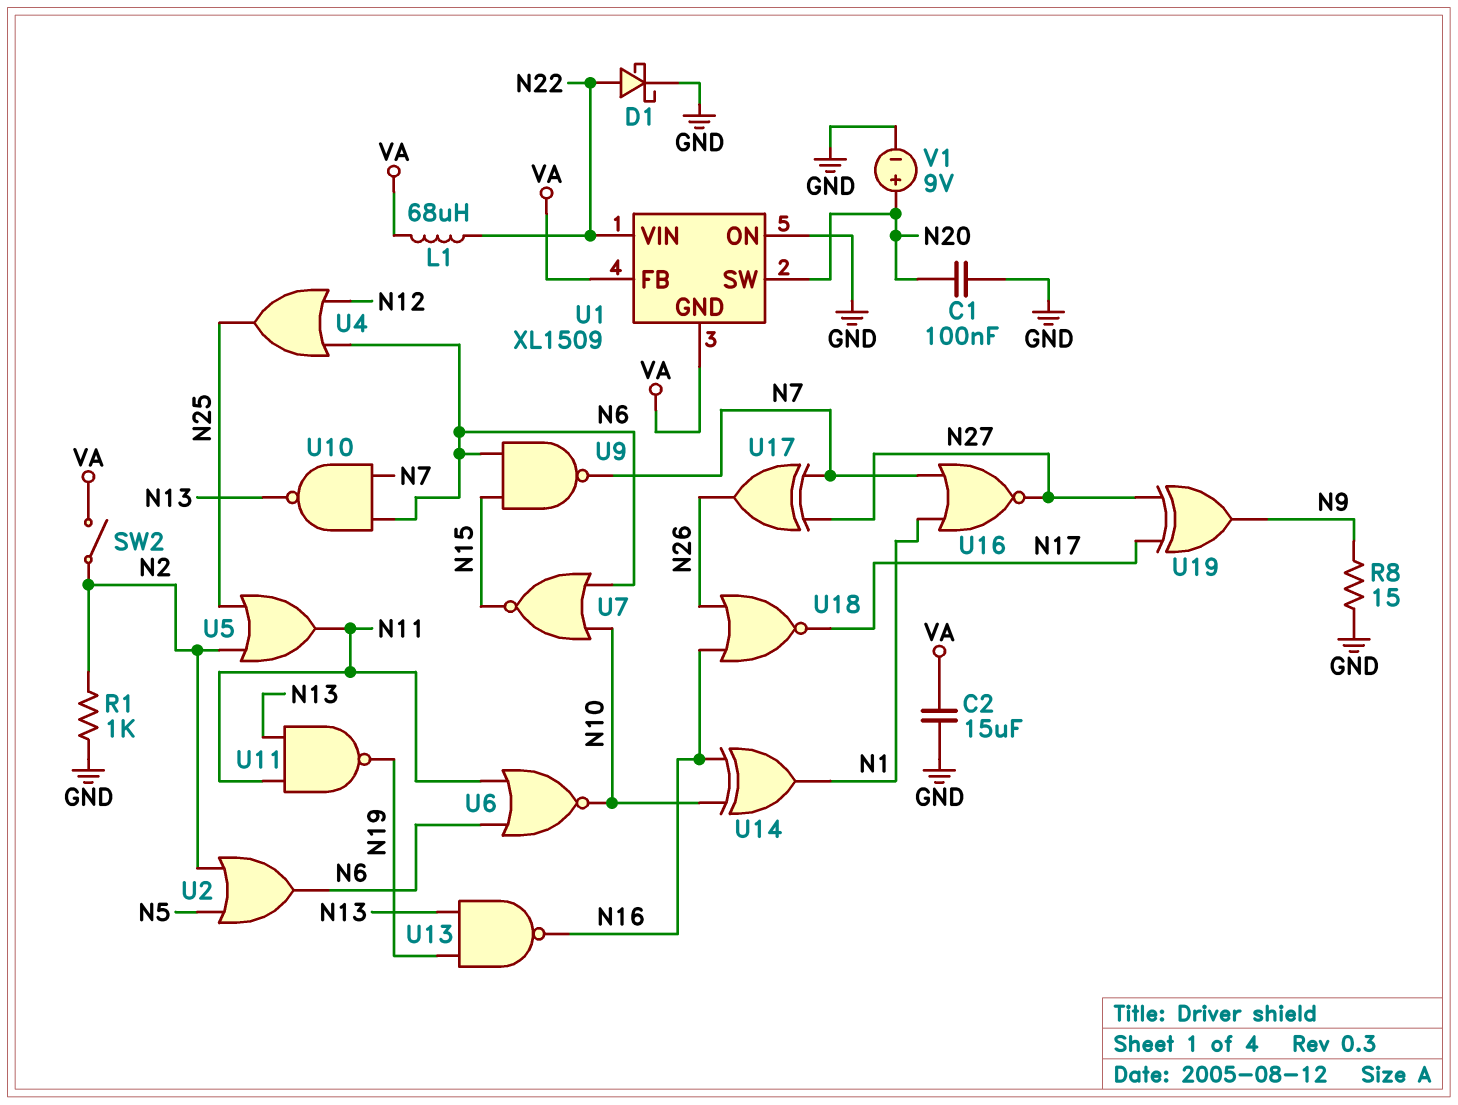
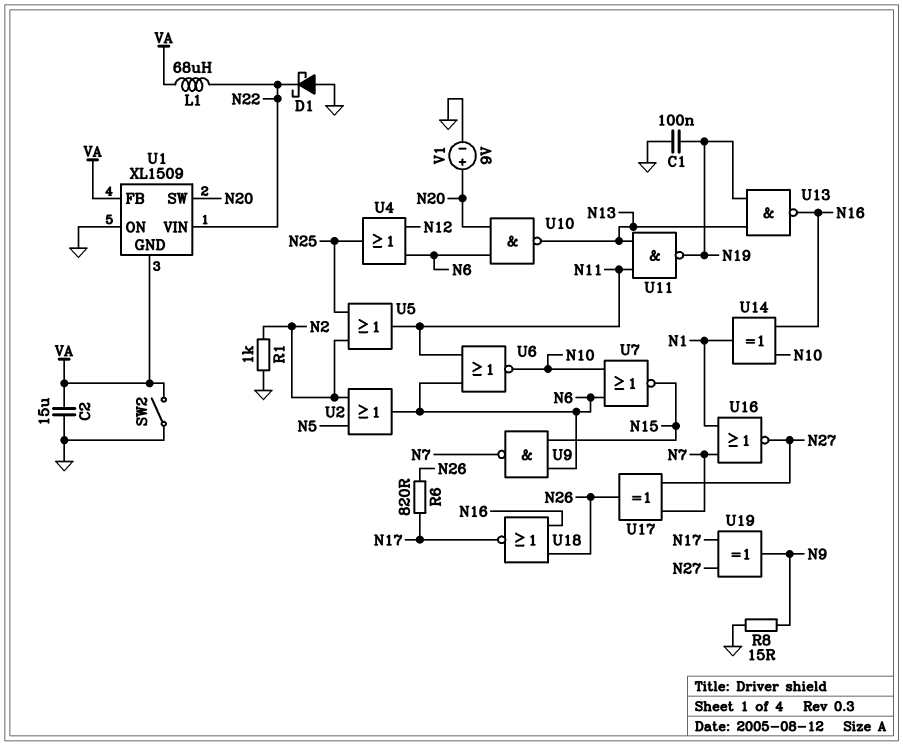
C1: 100nF (GND, N20) -> 100nF (GND, N19)
D1: schottky (A N22, K GND) -> schottky (A GND, K N22)
R6: none -> 820 (N17, N26)
SW2: switch (N2, VA) -> switch (GND, VA)
U10: NAND (in N6, in N7, out N13) -> NAND (in N6, in N20, out N13)

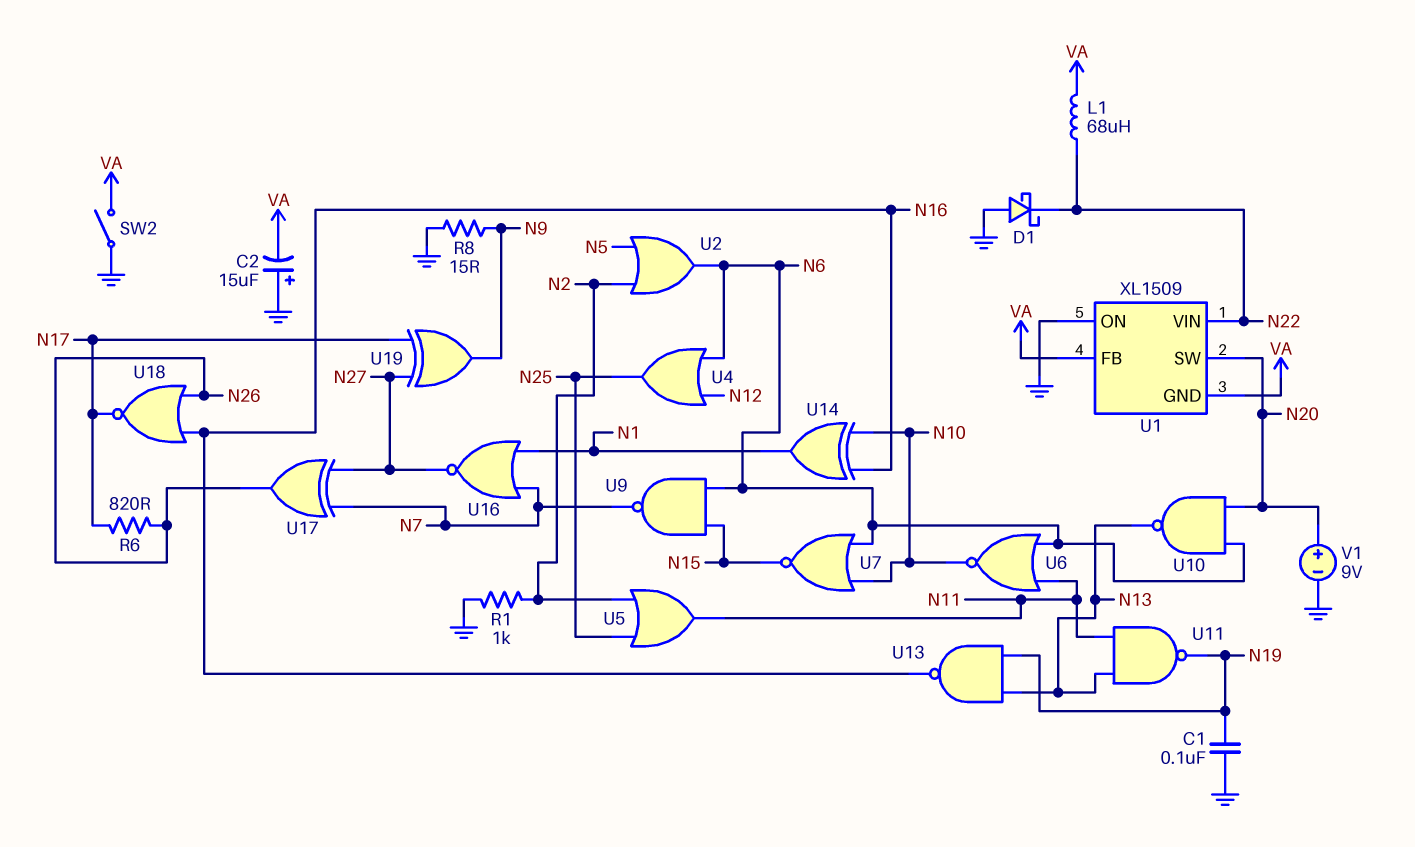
C2: 15uF (GND, VA) -> 15uF (plus GND, minus VA)

